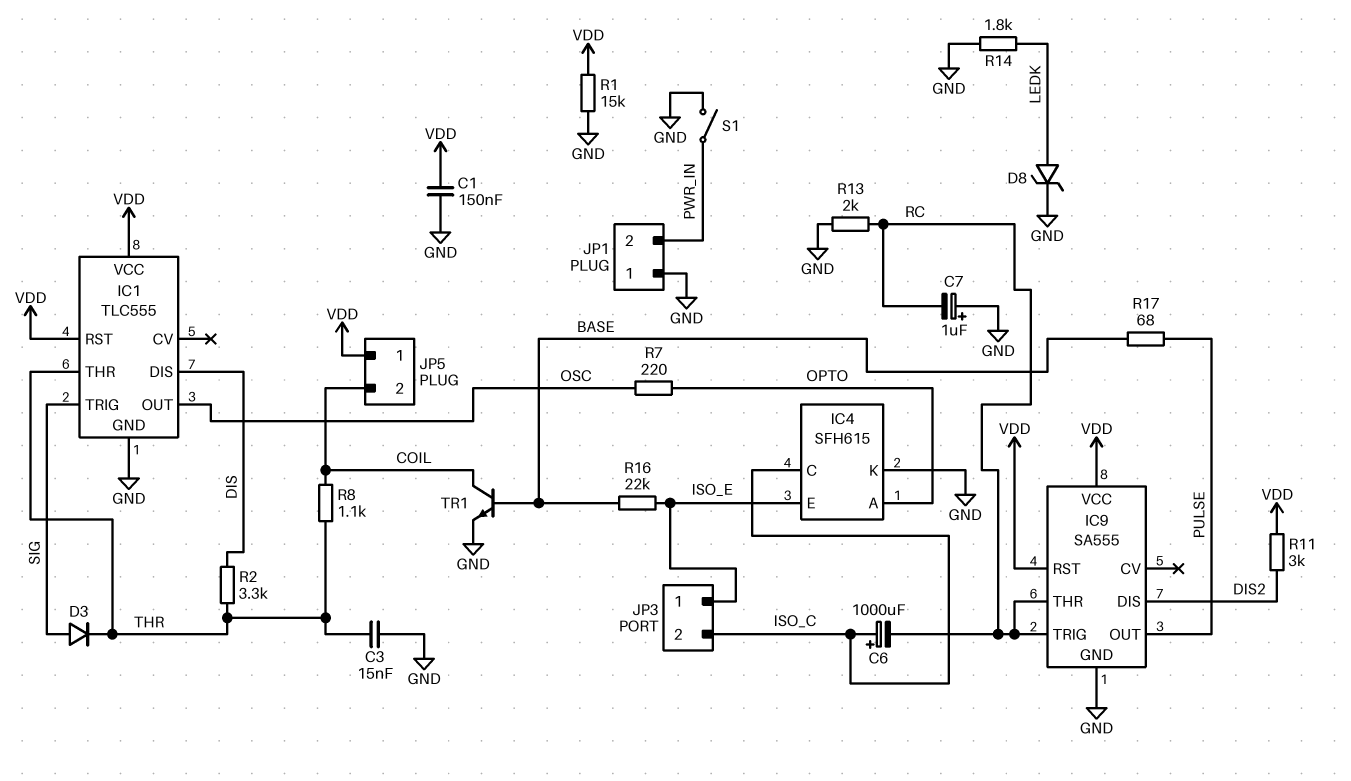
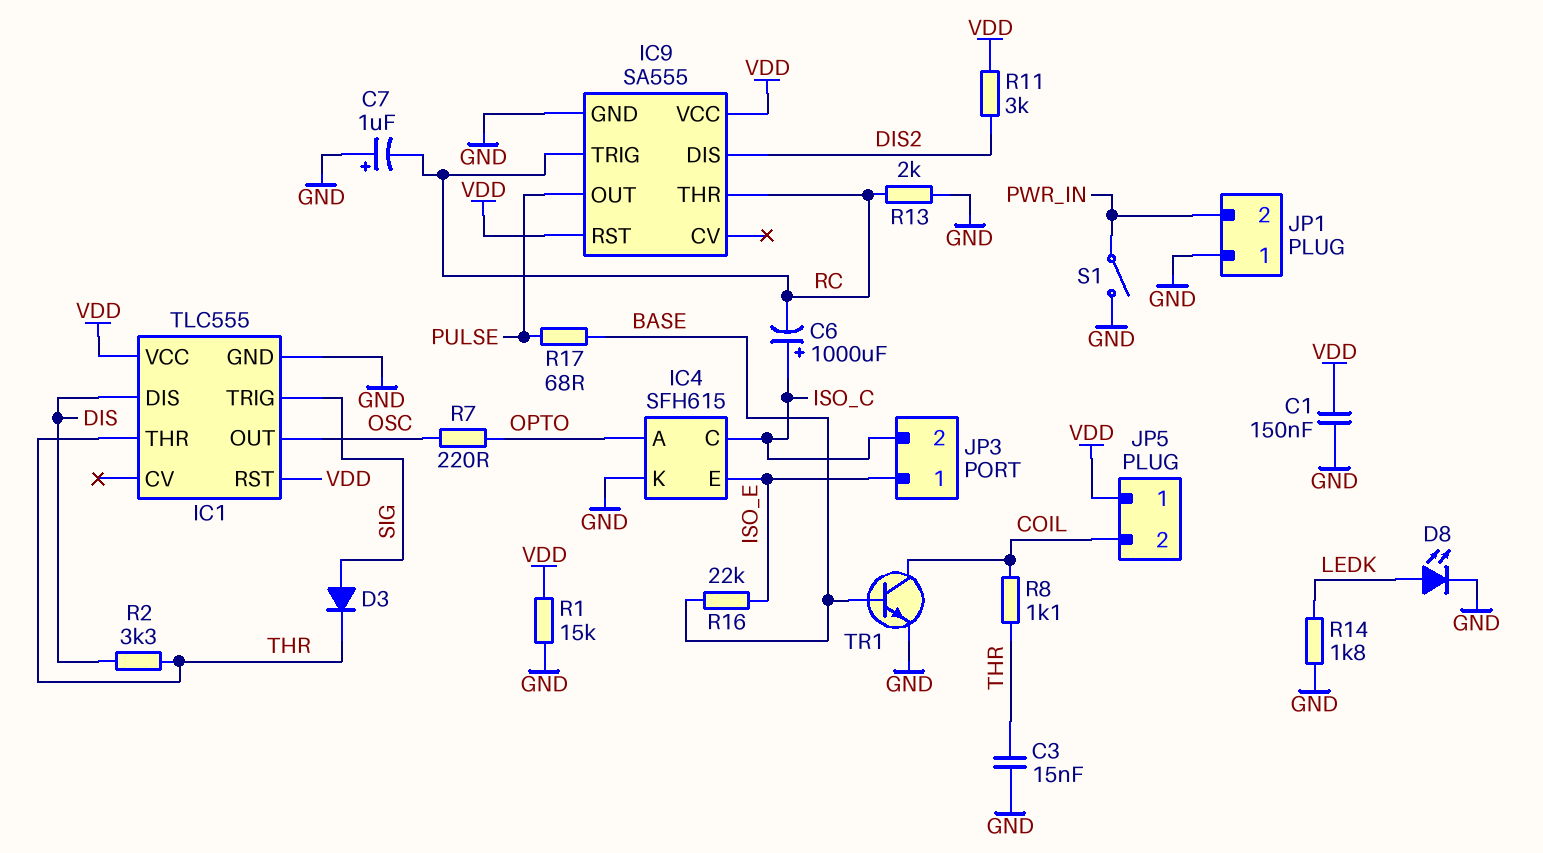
D8: zener (A LEDK, K GND) -> LED (A LEDK, K GND)

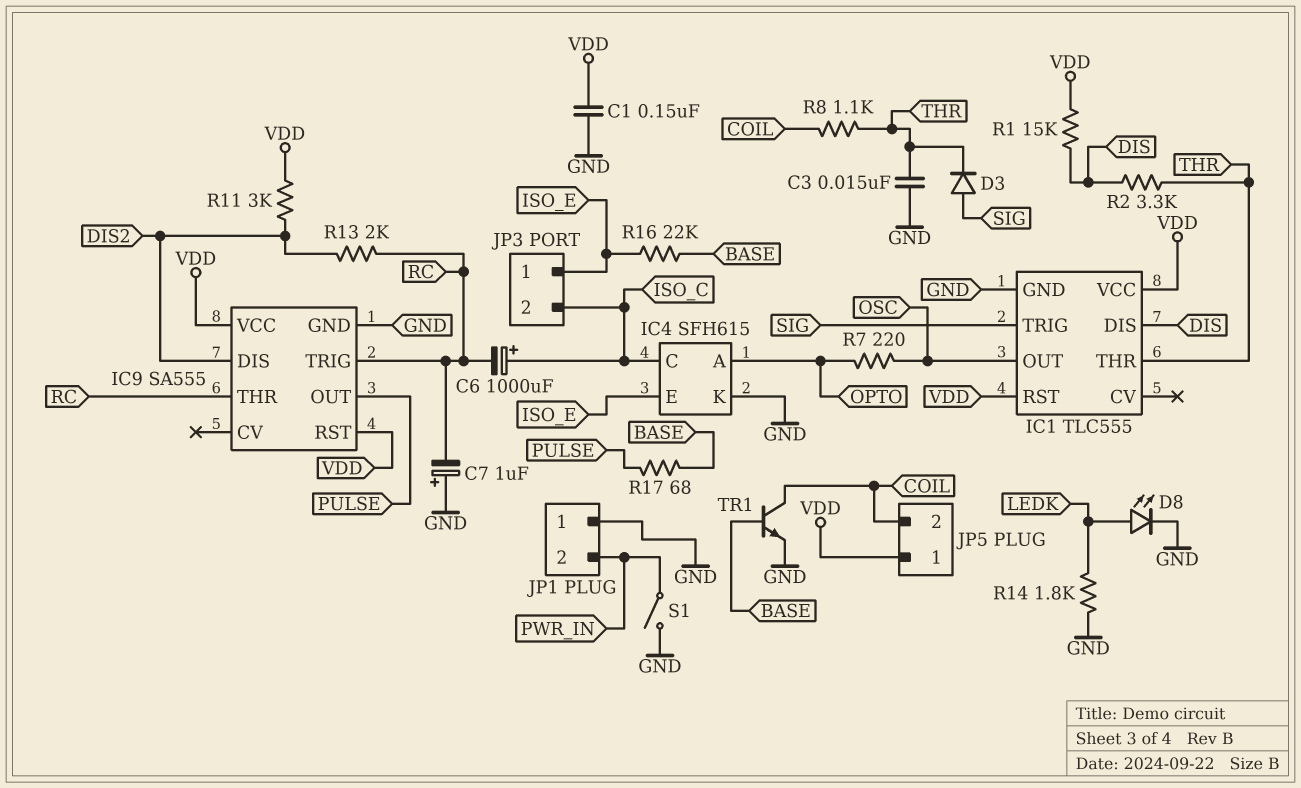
R1: 15k (GND, VDD) -> 15k (DIS, VDD)
R13: 2k (GND, RC) -> 2k (DIS2, RC)

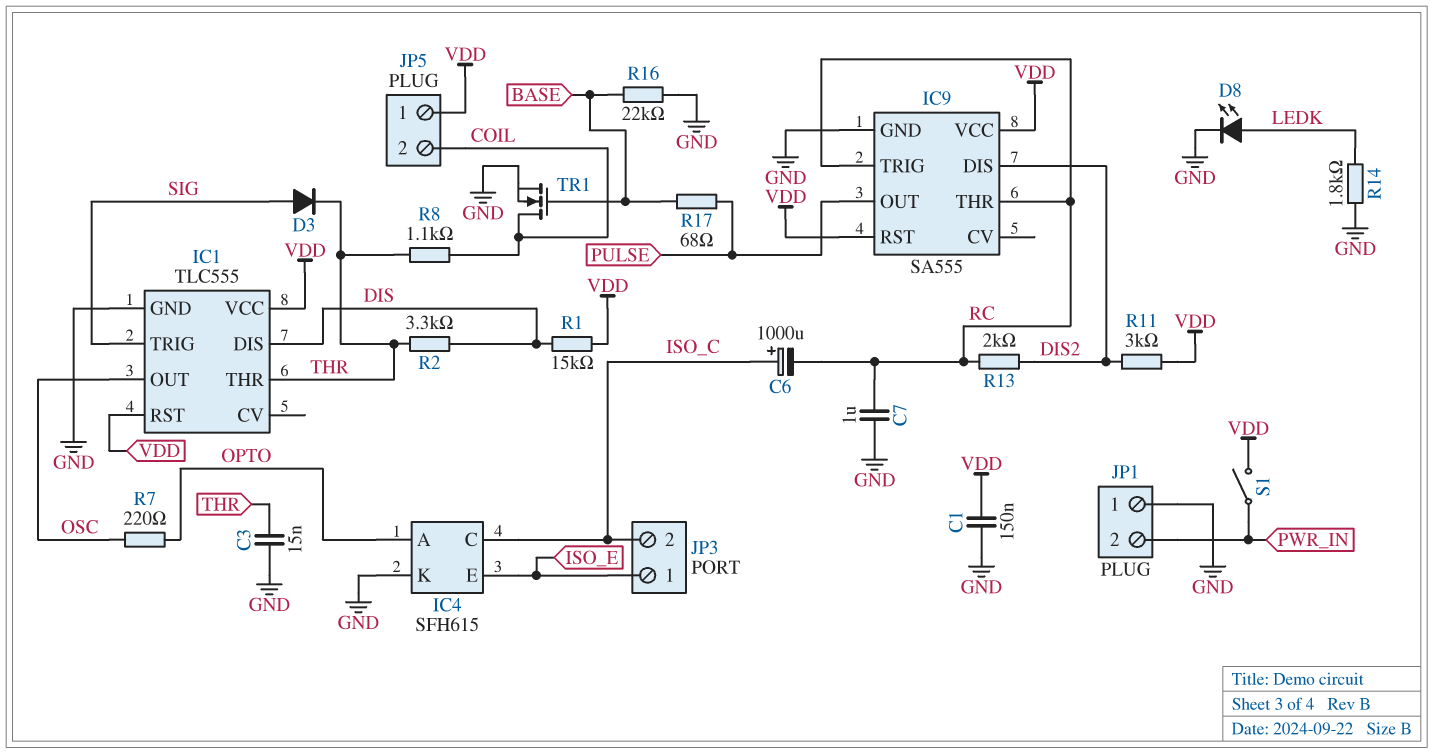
C7: 1uF (plus GND, minus RC) -> 1uF (GND, RC)
R16: 22k (BASE, ISO_E) -> 22k (BASE, GND)
S1: switch (GND, PWR_IN) -> switch (PWR_IN, VDD)
TR1: NPN (B BASE, C COIL, E GND) -> NMOS (G BASE, D COIL, S GND)

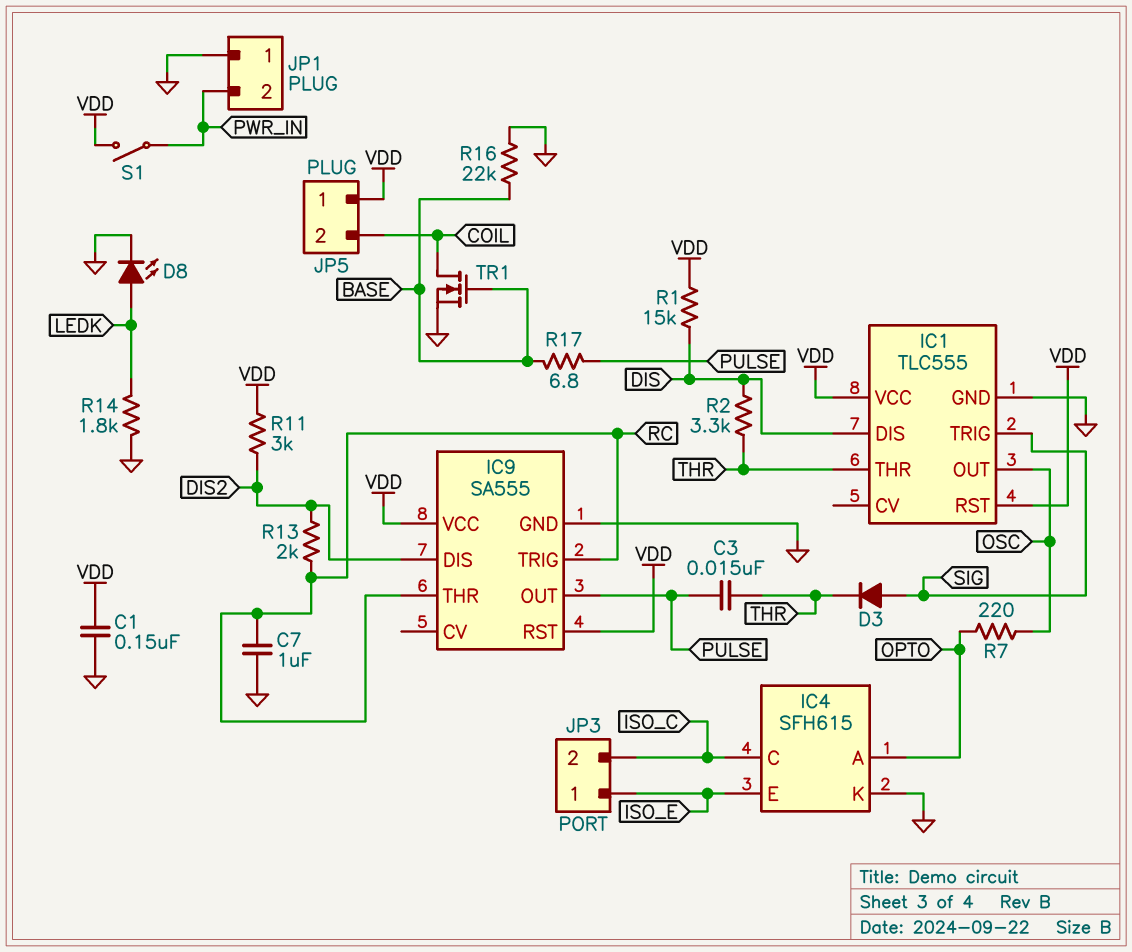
C3: 15nF (GND, THR) -> 15nF (PULSE, THR)
C6: 1000uF (plus ISO_C, minus RC) -> none
R8: 1.1k (COIL, THR) -> none
R17: 68 (BASE, PULSE) -> 6.8 (BASE, PULSE)

